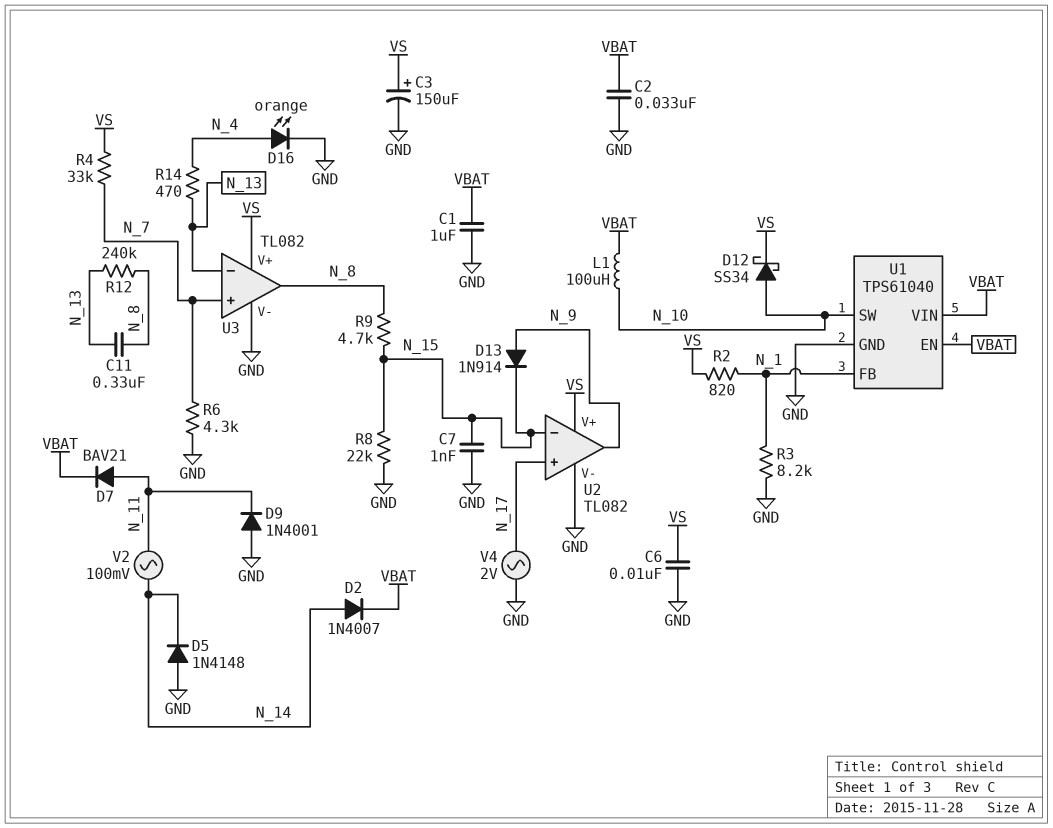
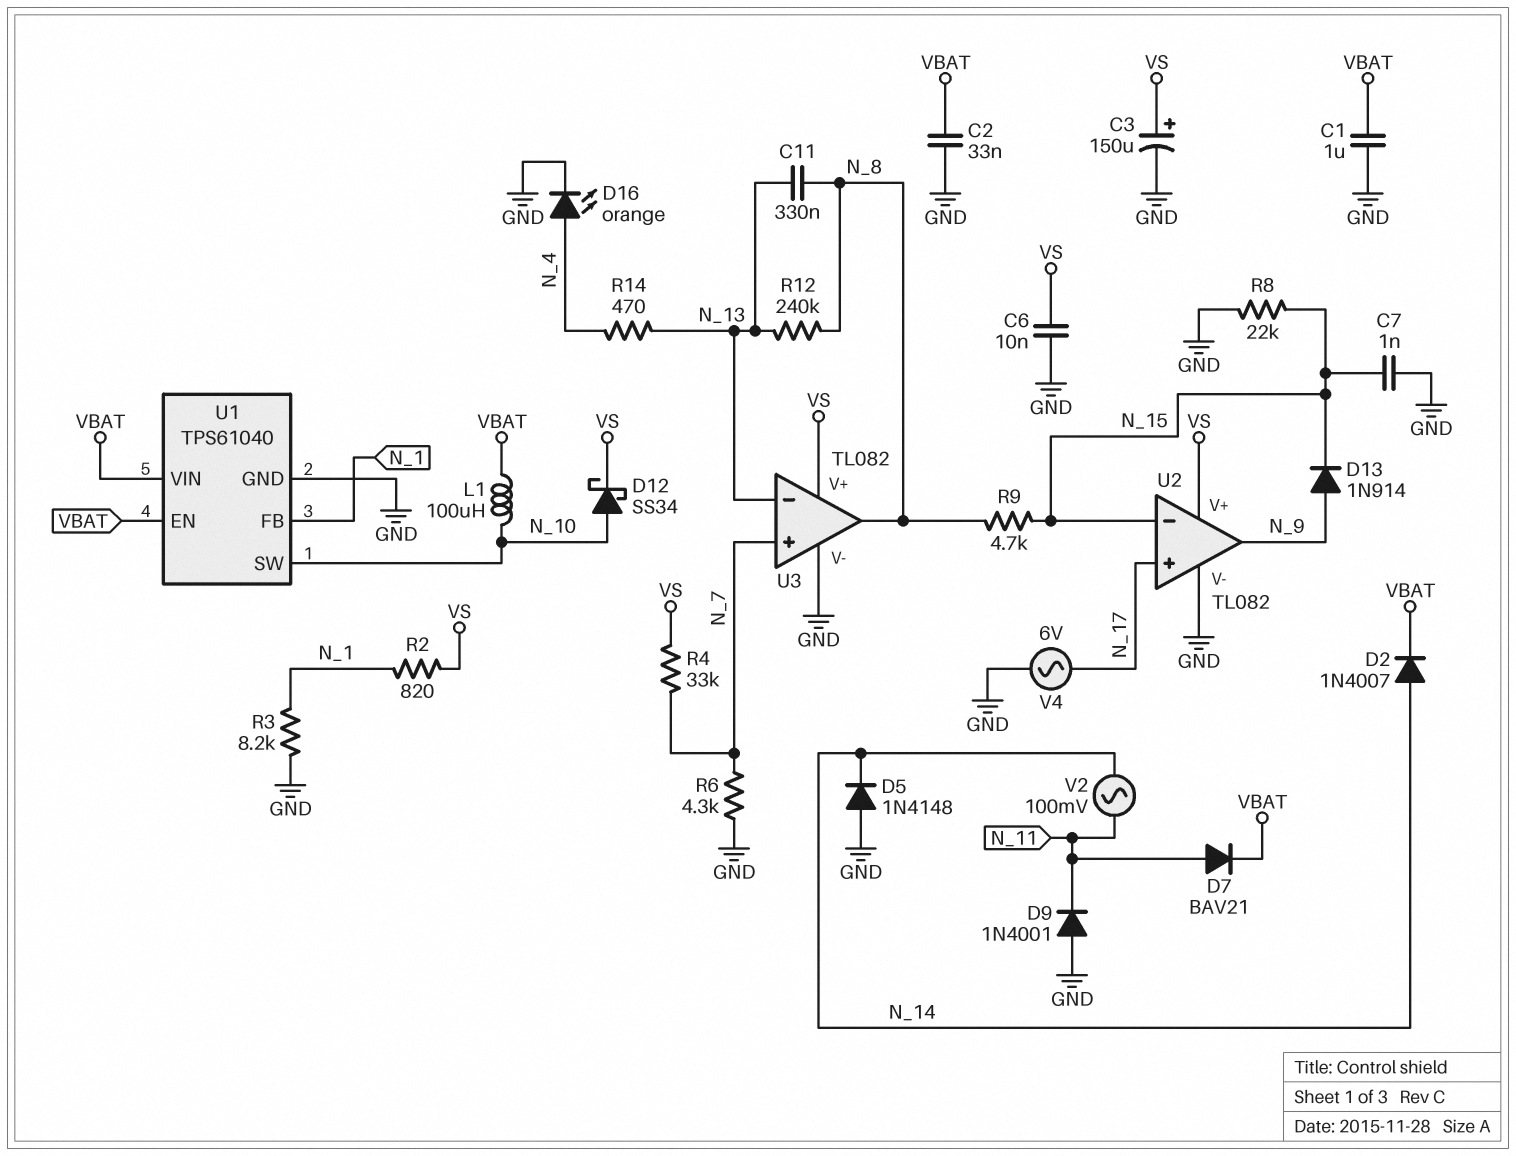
V4: AC 2V (GND, N_17) -> AC 6V (GND, N_17)

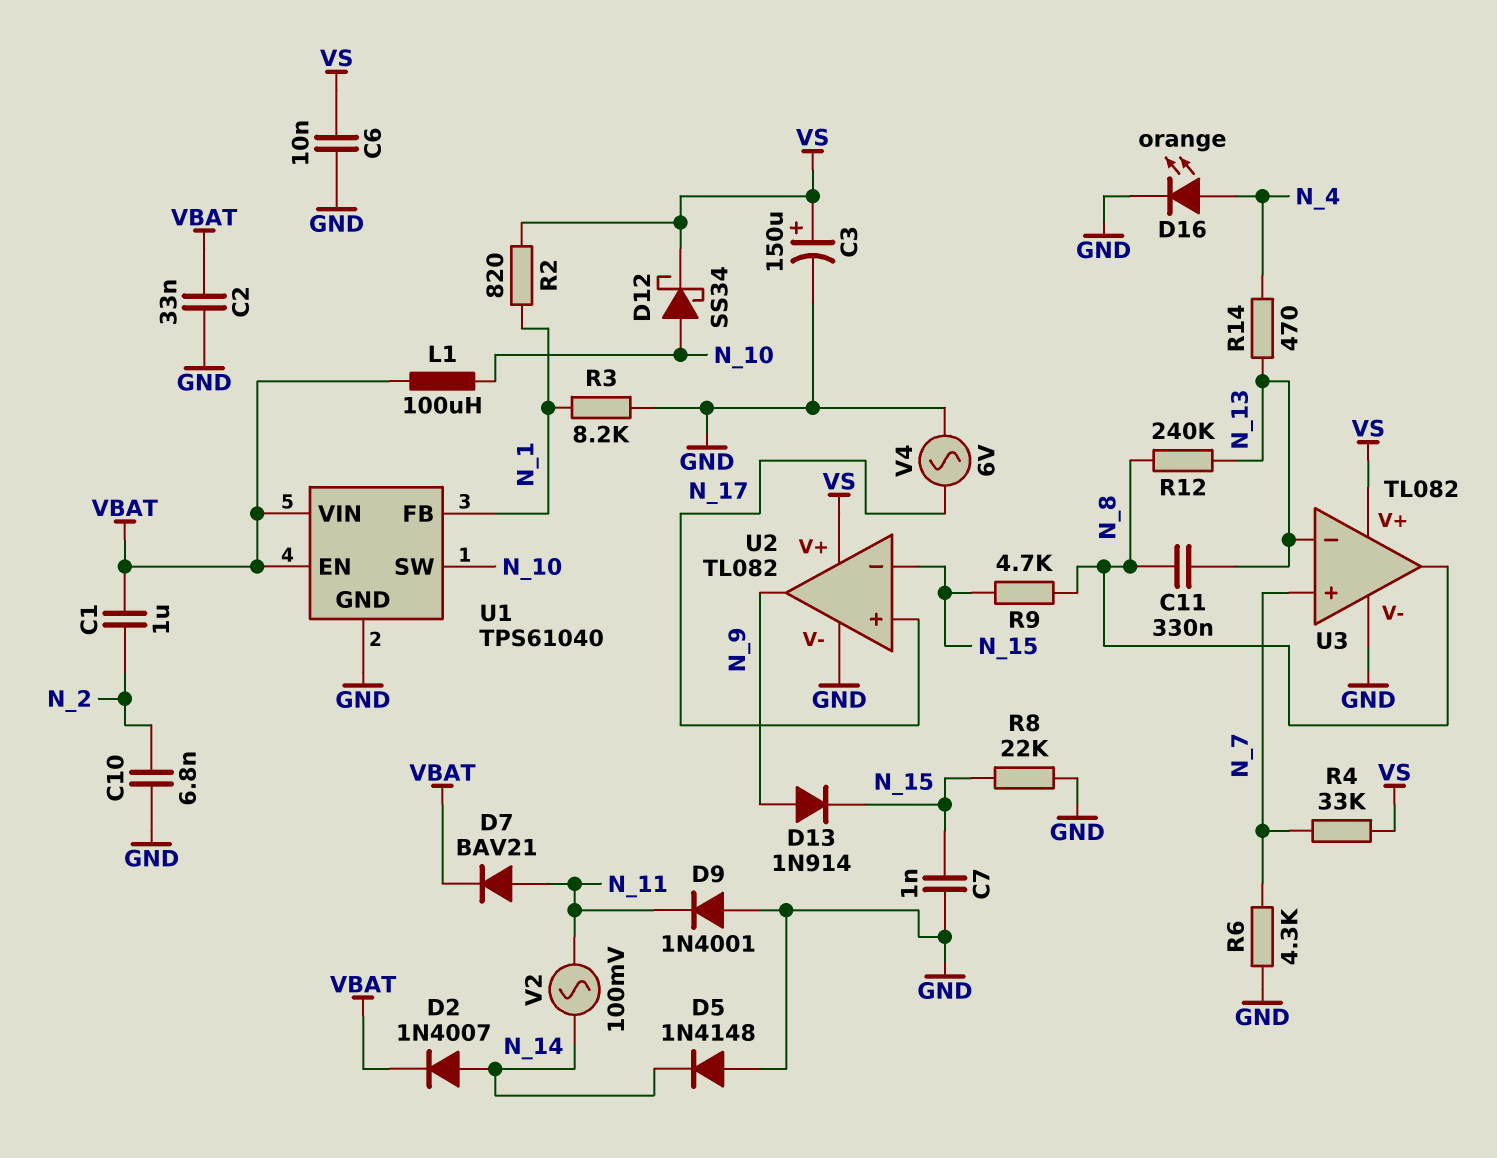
C1: 1uF (GND, VBAT) -> 1uF (N_2, VBAT)
C10: none -> 6.8nF (GND, N_2)

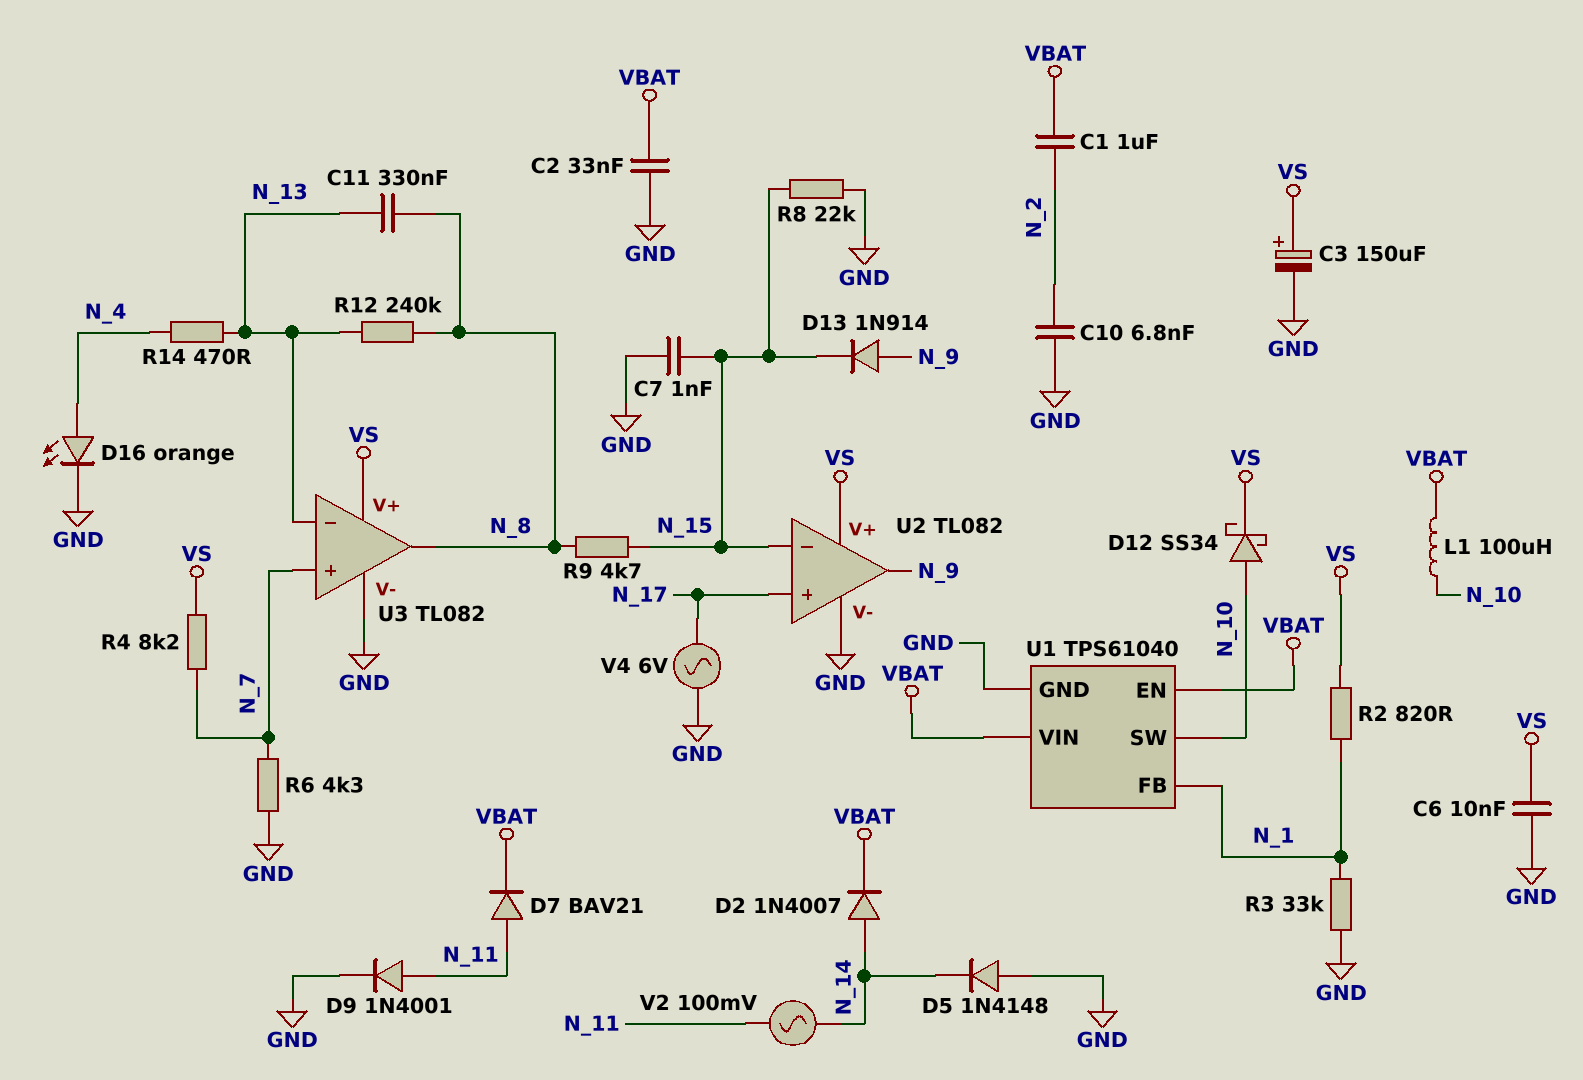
D9: diode 1N4001 (A GND, K N_11) -> diode 1N4001 (A N_11, K GND)
R3: 8.2k (GND, N_1) -> 33k (GND, N_1)
R4: 33k (N_7, VS) -> 8.2k (N_7, VS)

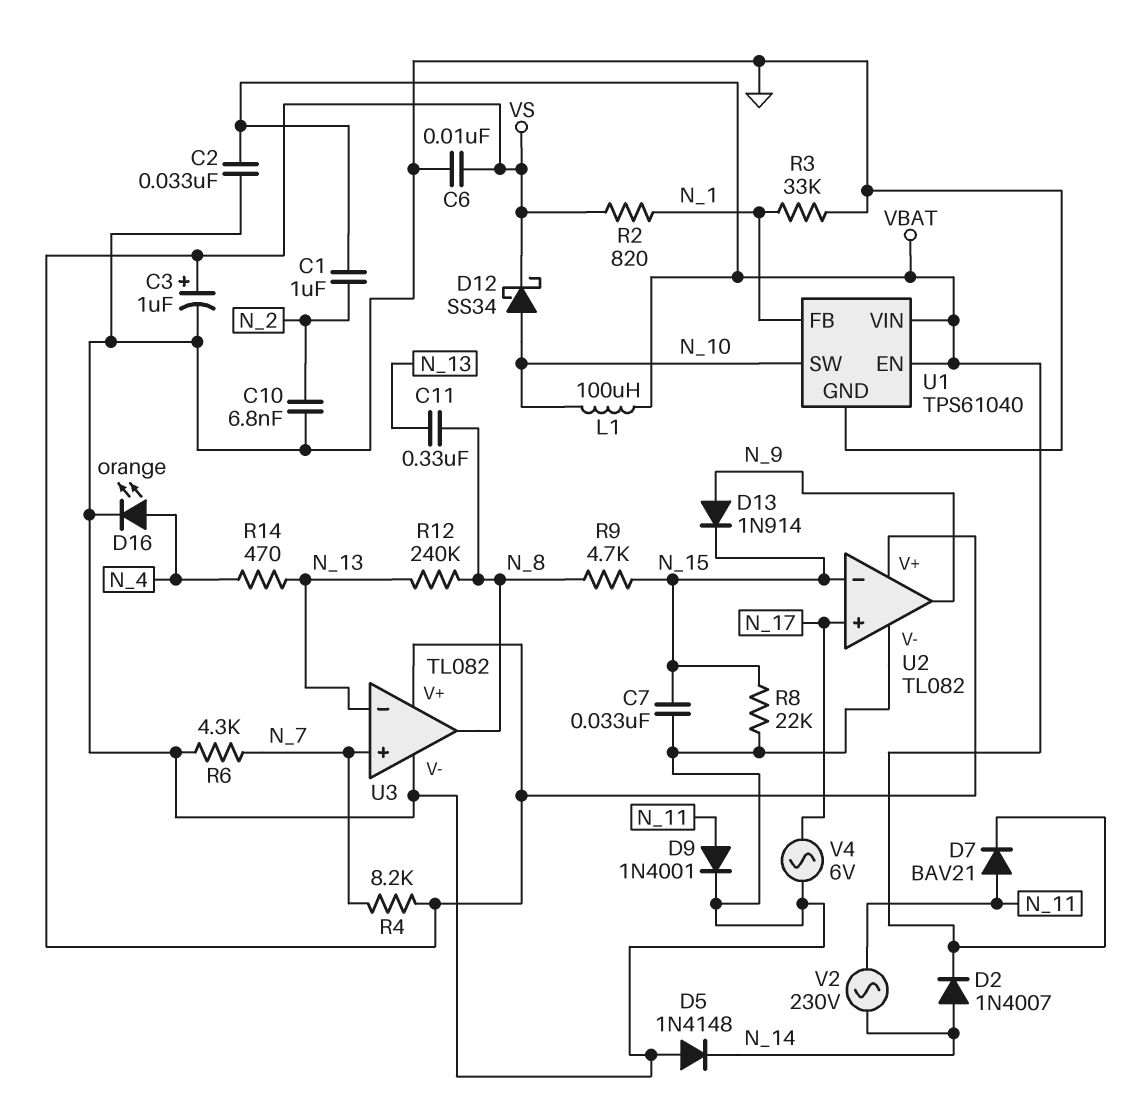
C3: 150uF (plus VS, minus GND) -> 1uF (plus VS, minus GND)
C7: 1nF (GND, N_15) -> 33nF (GND, N_15)
V2: AC 100mV (N_11, N_14) -> AC 230V (N_11, N_14)

